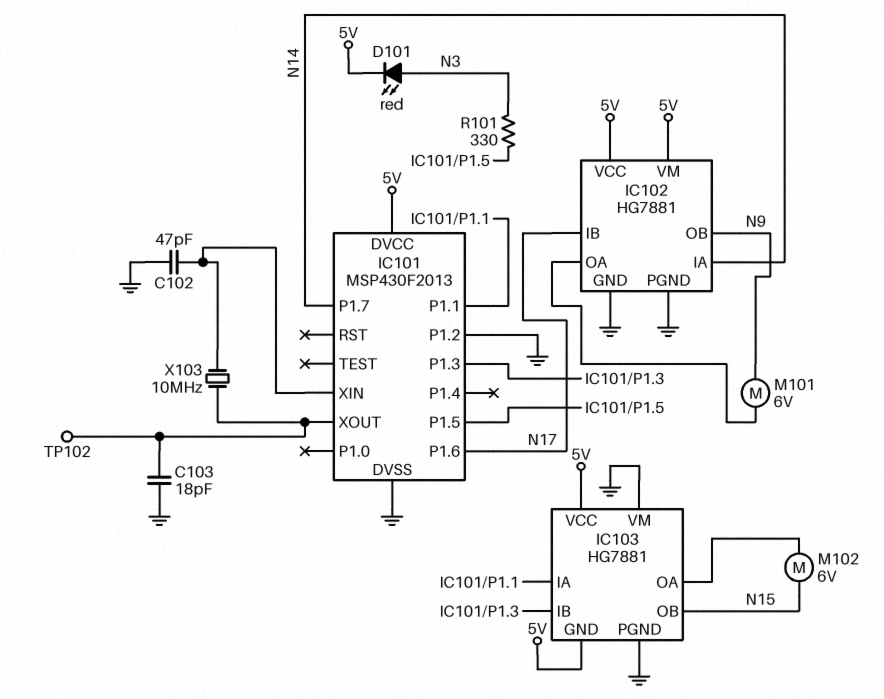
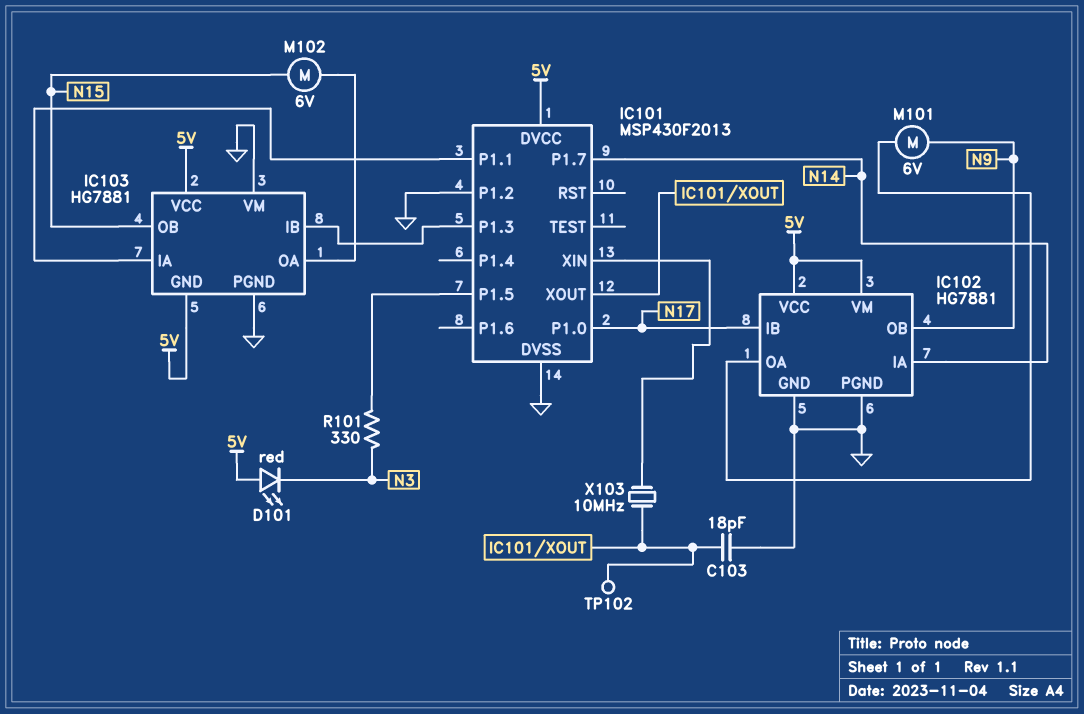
C102: 47pF (GND, IC101/XIN) -> none
D101: LED red (A N3, K 5V) -> LED red (A 5V, K N3)
IC101 pin P1.0: none -> N17
IC101 pin P1.6: N17 -> none

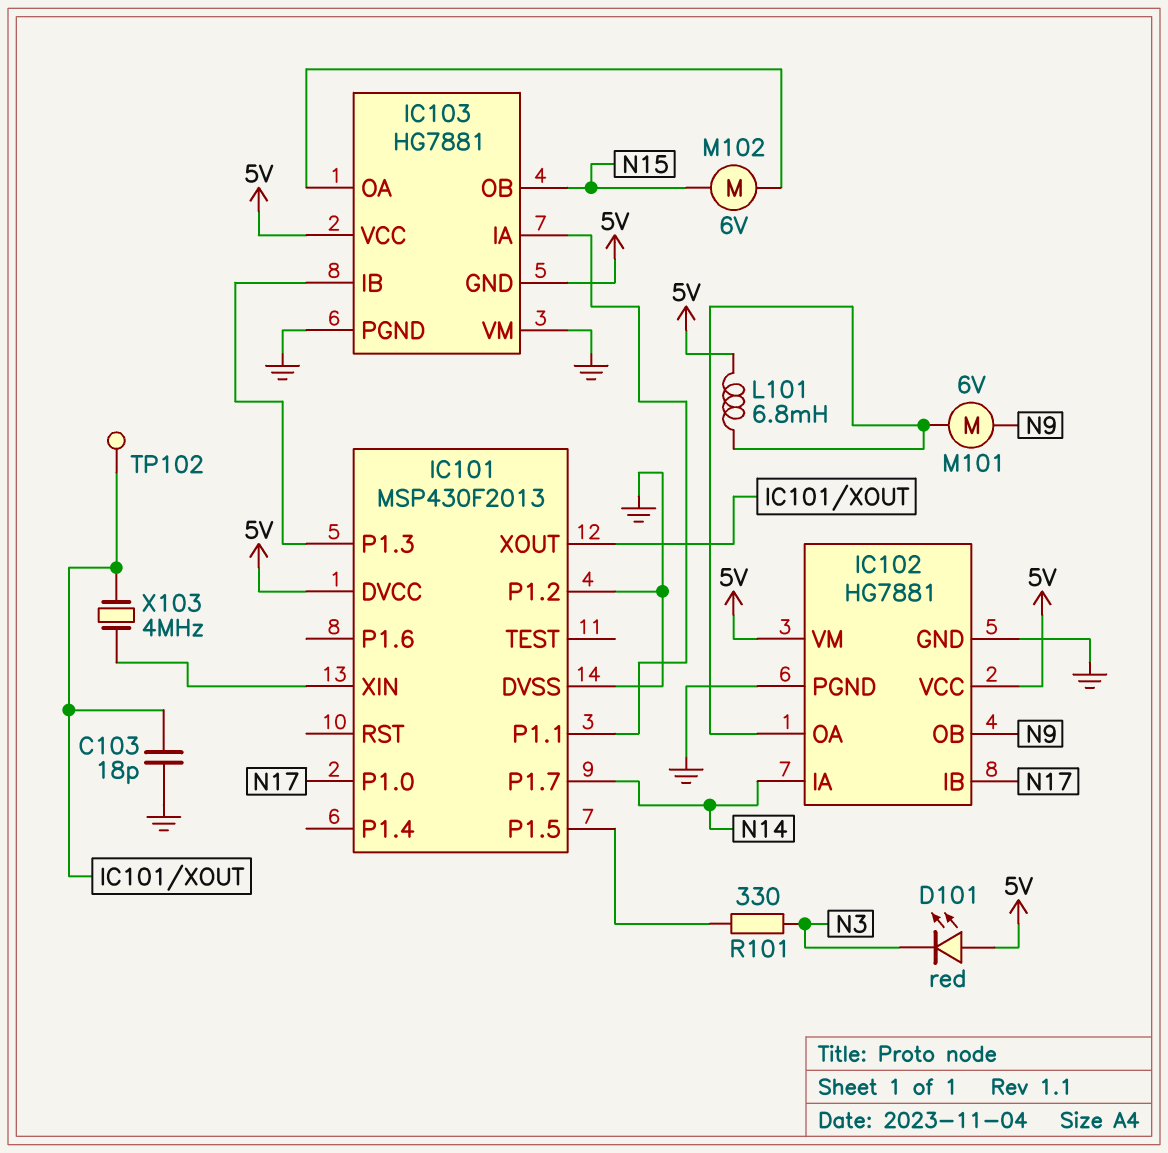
L101: none -> 6.8mH (5V, IC102/OA)
X103: 10MHz (IC101/XIN, IC101/XOUT) -> 4MHz (IC101/XIN, IC101/XOUT)

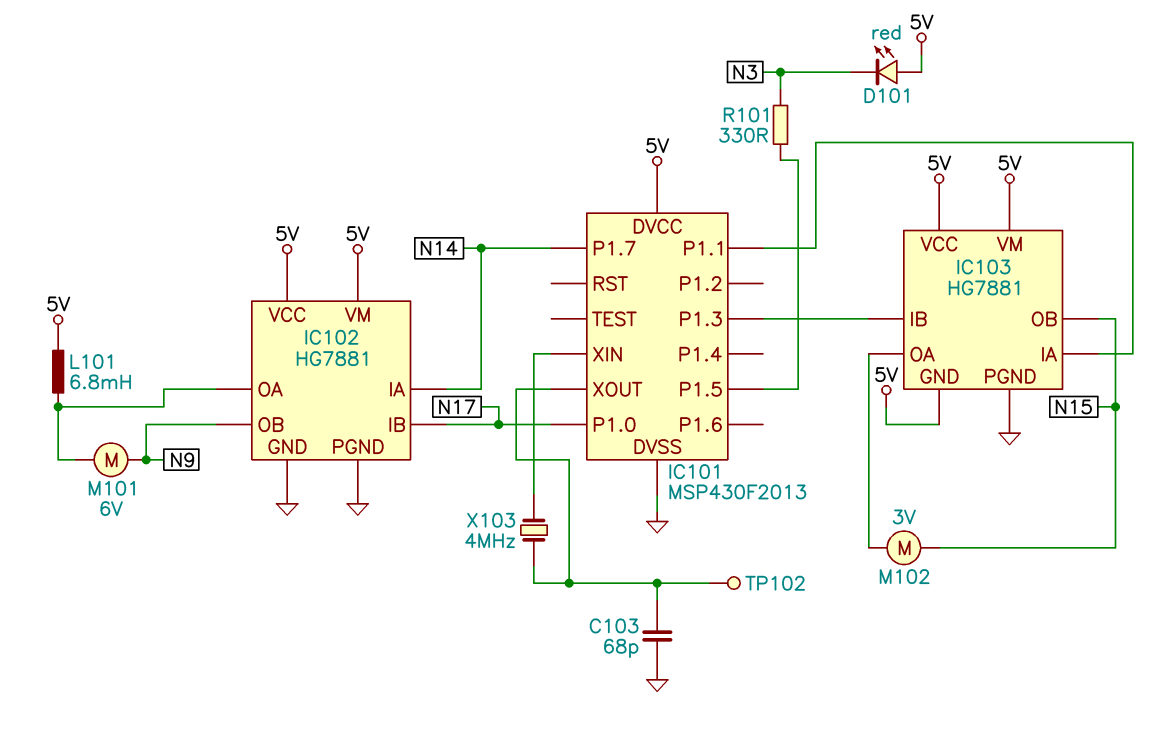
C103: 18pF (GND, IC101/XOUT) -> 68pF (GND, IC101/XOUT)
IC101 pin P1.2: GND -> none
IC103 pin VM: GND -> 5V
M102: motor 6V (IC103/OA, N15) -> motor 3V (IC103/OA, N15)

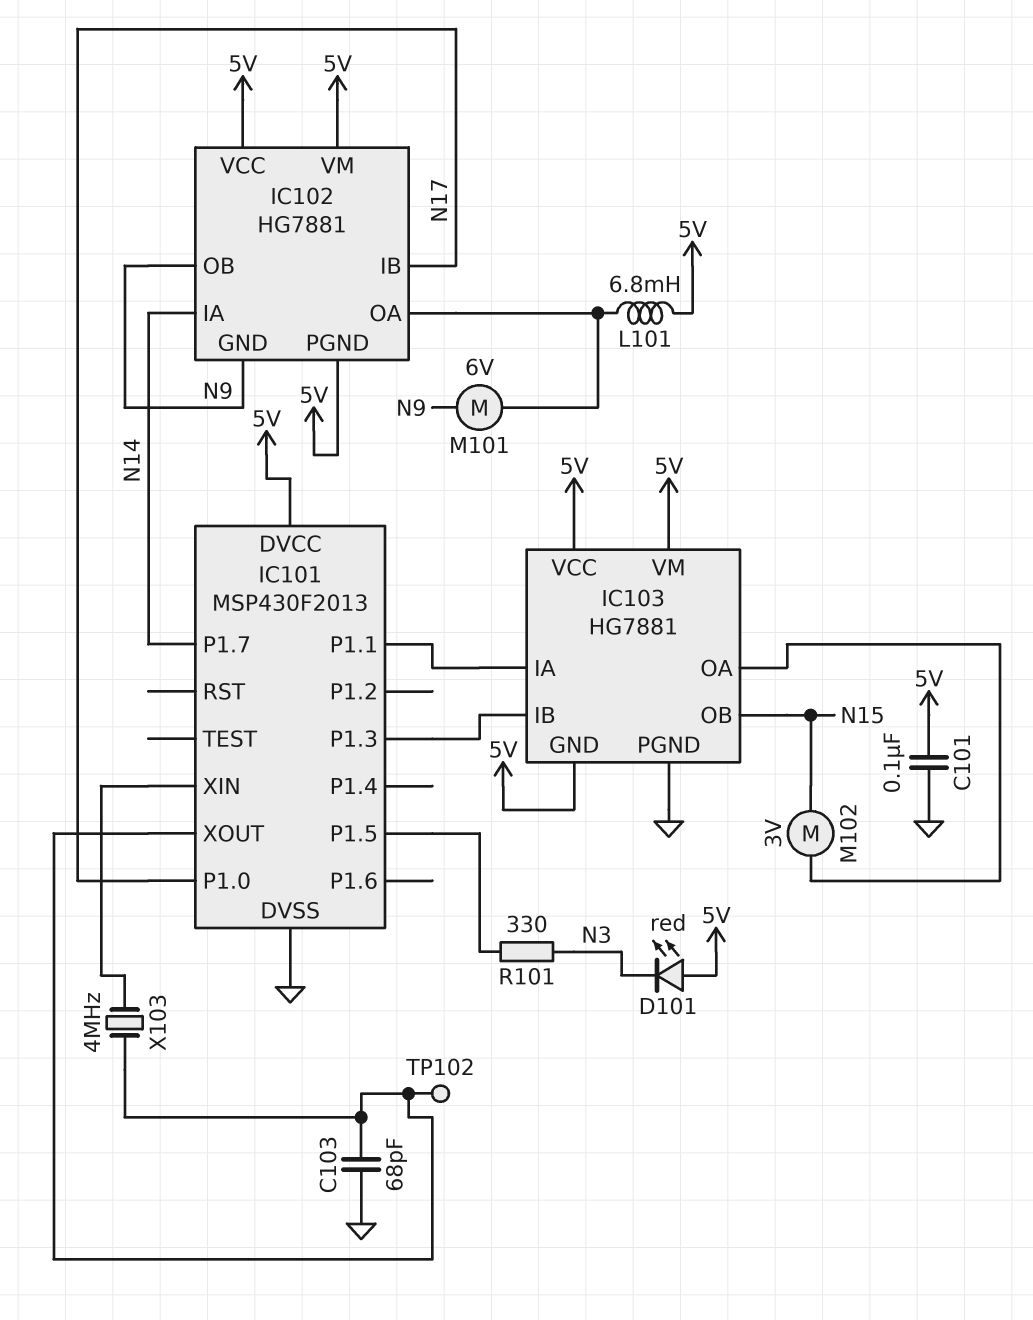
C101: none -> 100nF (5V, GND)
IC102 pin GND: GND -> N9
IC102 pin PGND: GND -> 5V

